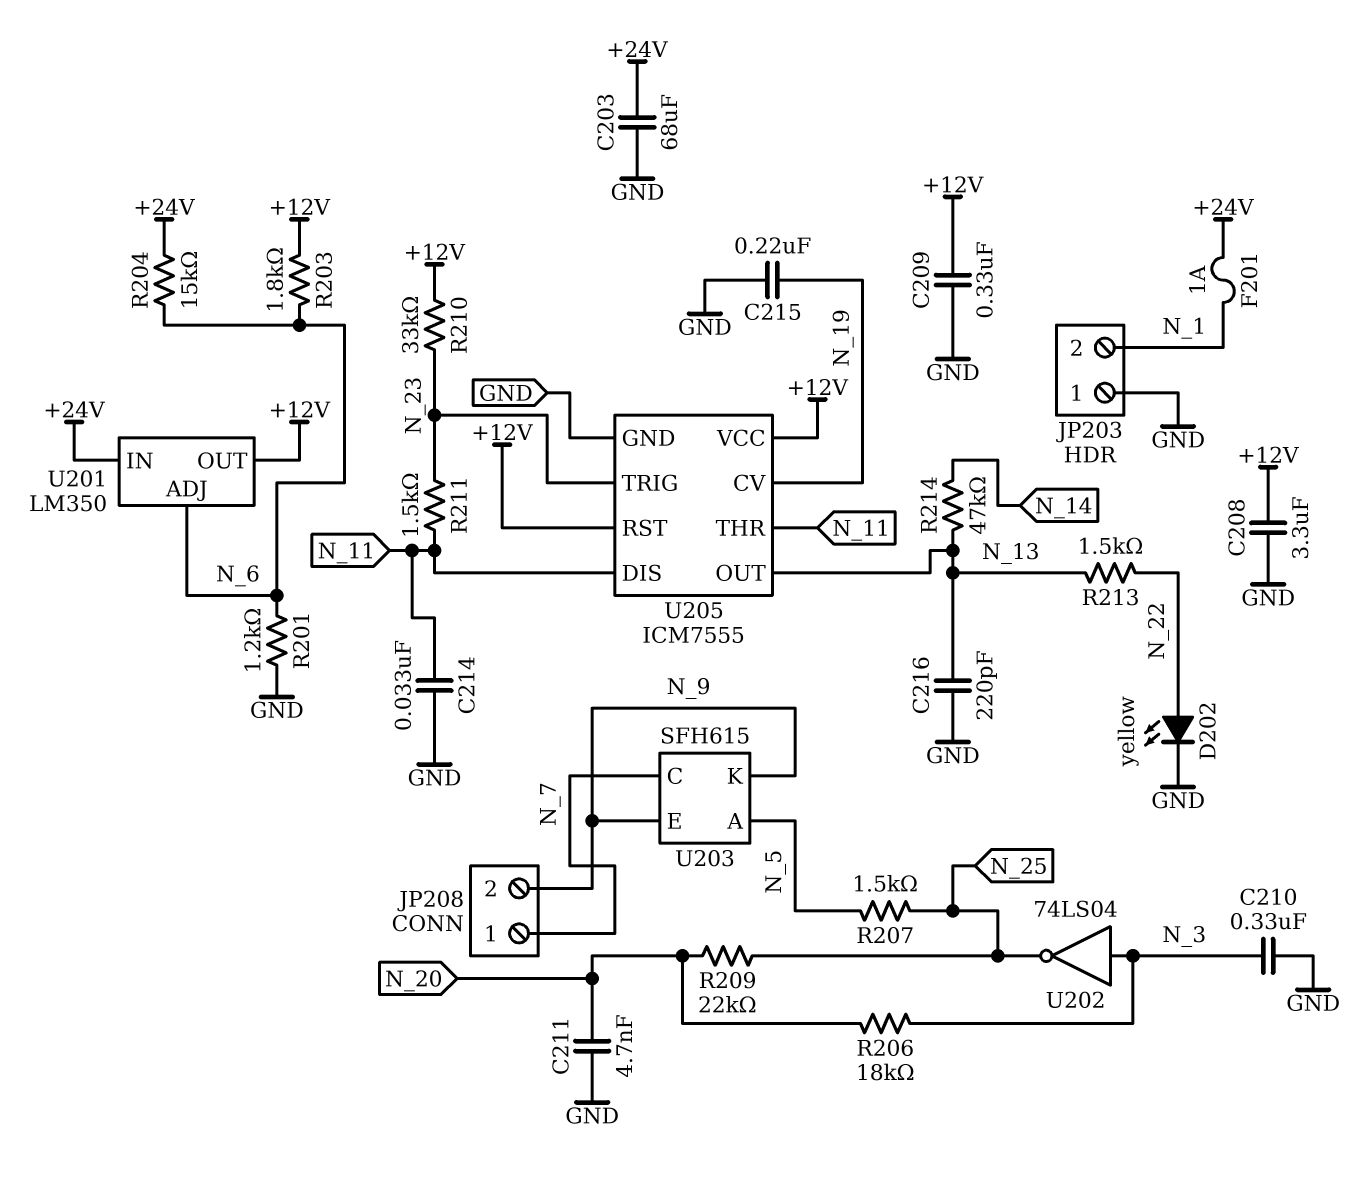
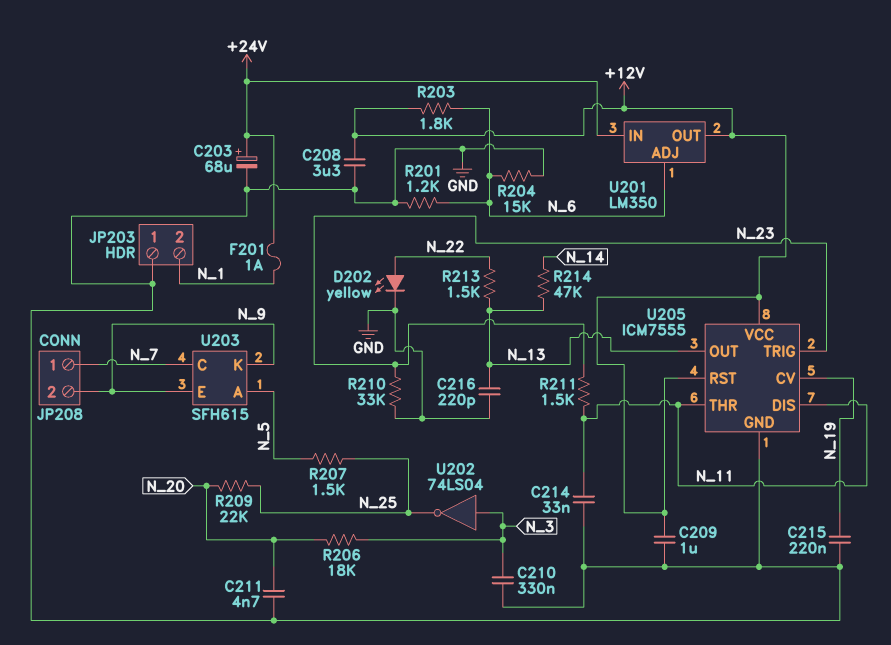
C203: 68uF (+24V, GND) -> 68uF (plus +24V, minus GND)
C209: 330nF (+12V, GND) -> 1uF (+12V, GND)
R204: 15k (+24V, N_6) -> 15k (GND, N_6)
R210: 33k (+12V, N_23) -> 33k (GND, N_23)

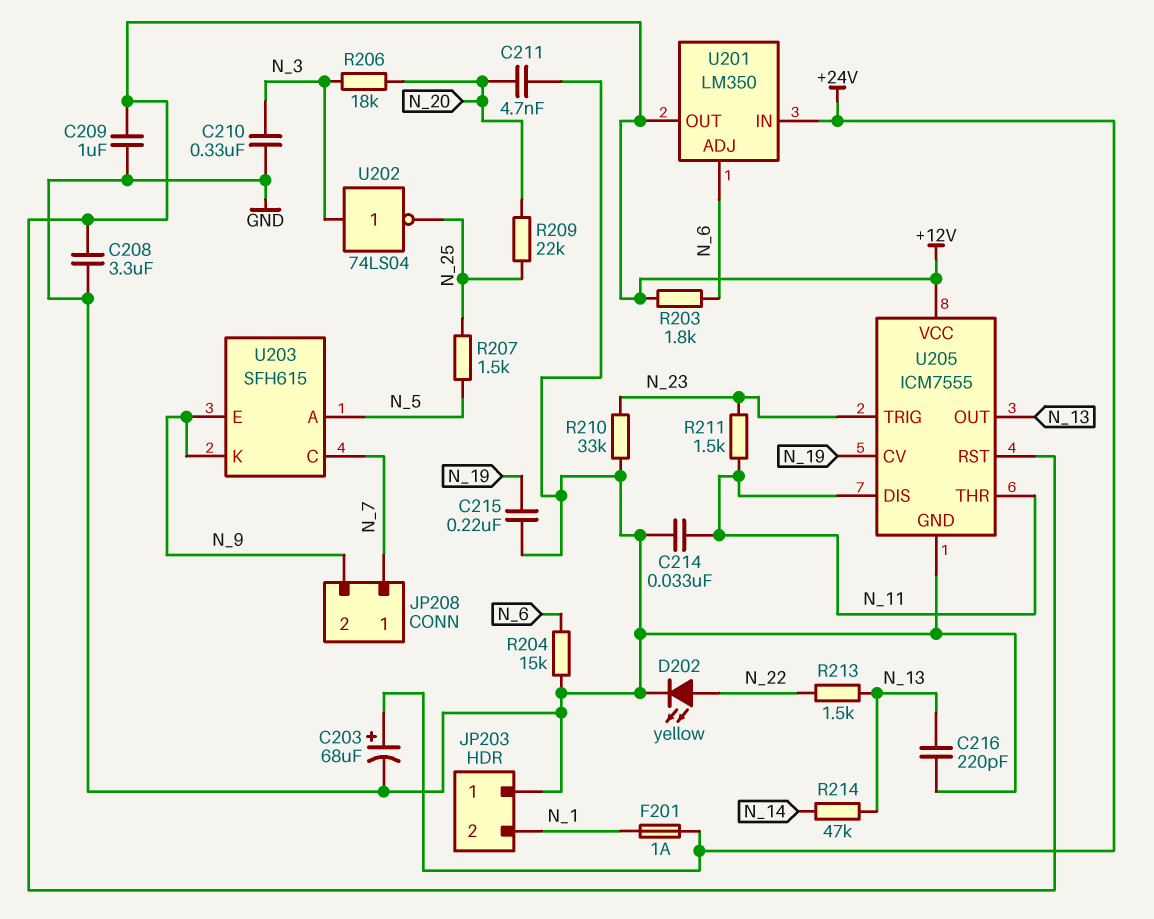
R201: 1.2k (GND, N_6) -> none

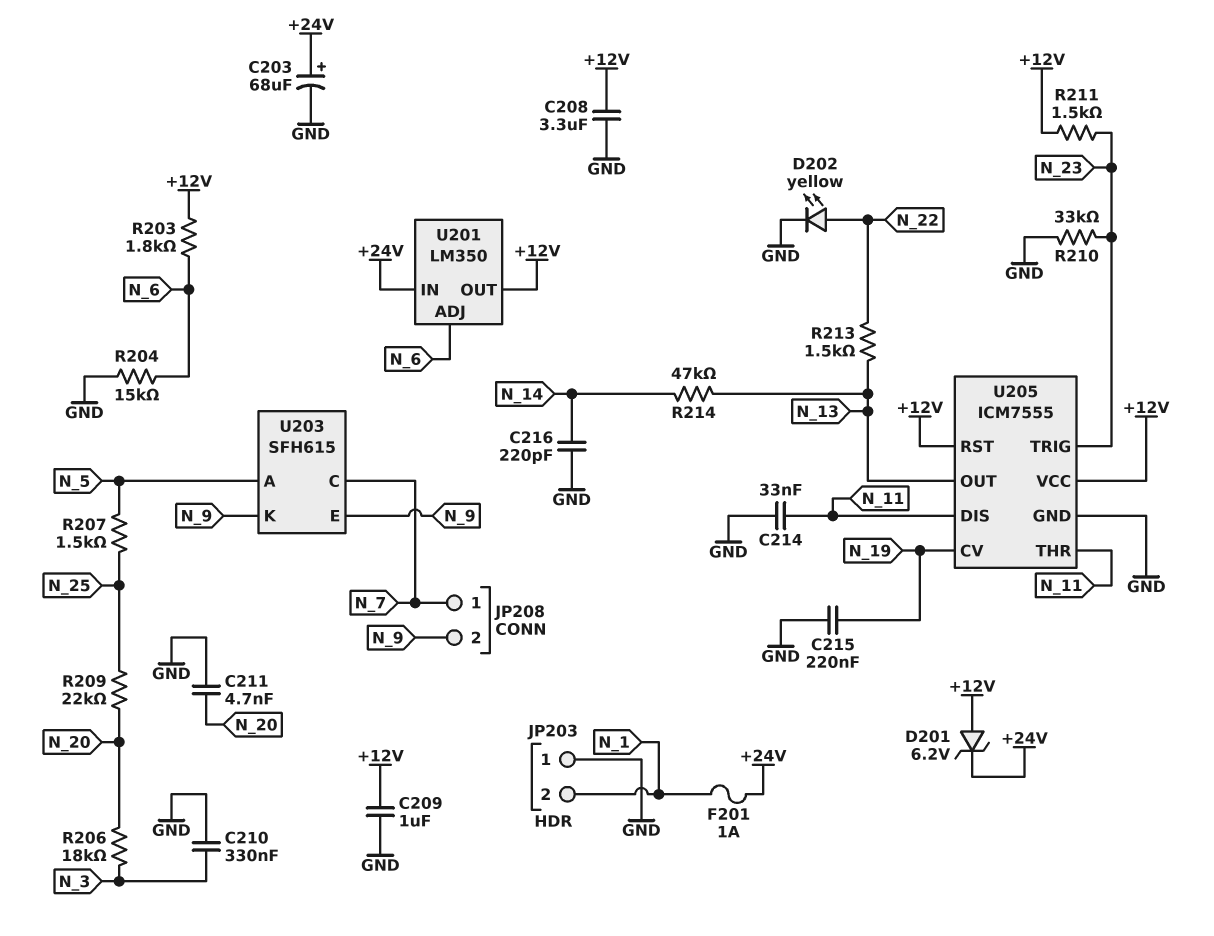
C216: 220pF (GND, N_13) -> 220pF (GND, N_14)
D201: none -> zener 6.2V (A +12V, K +24V)
R211: 1.5k (N_11, N_23) -> 1.5k (+12V, N_23)
U202: NOT 74LS04 (in N_3, out N_25) -> none

